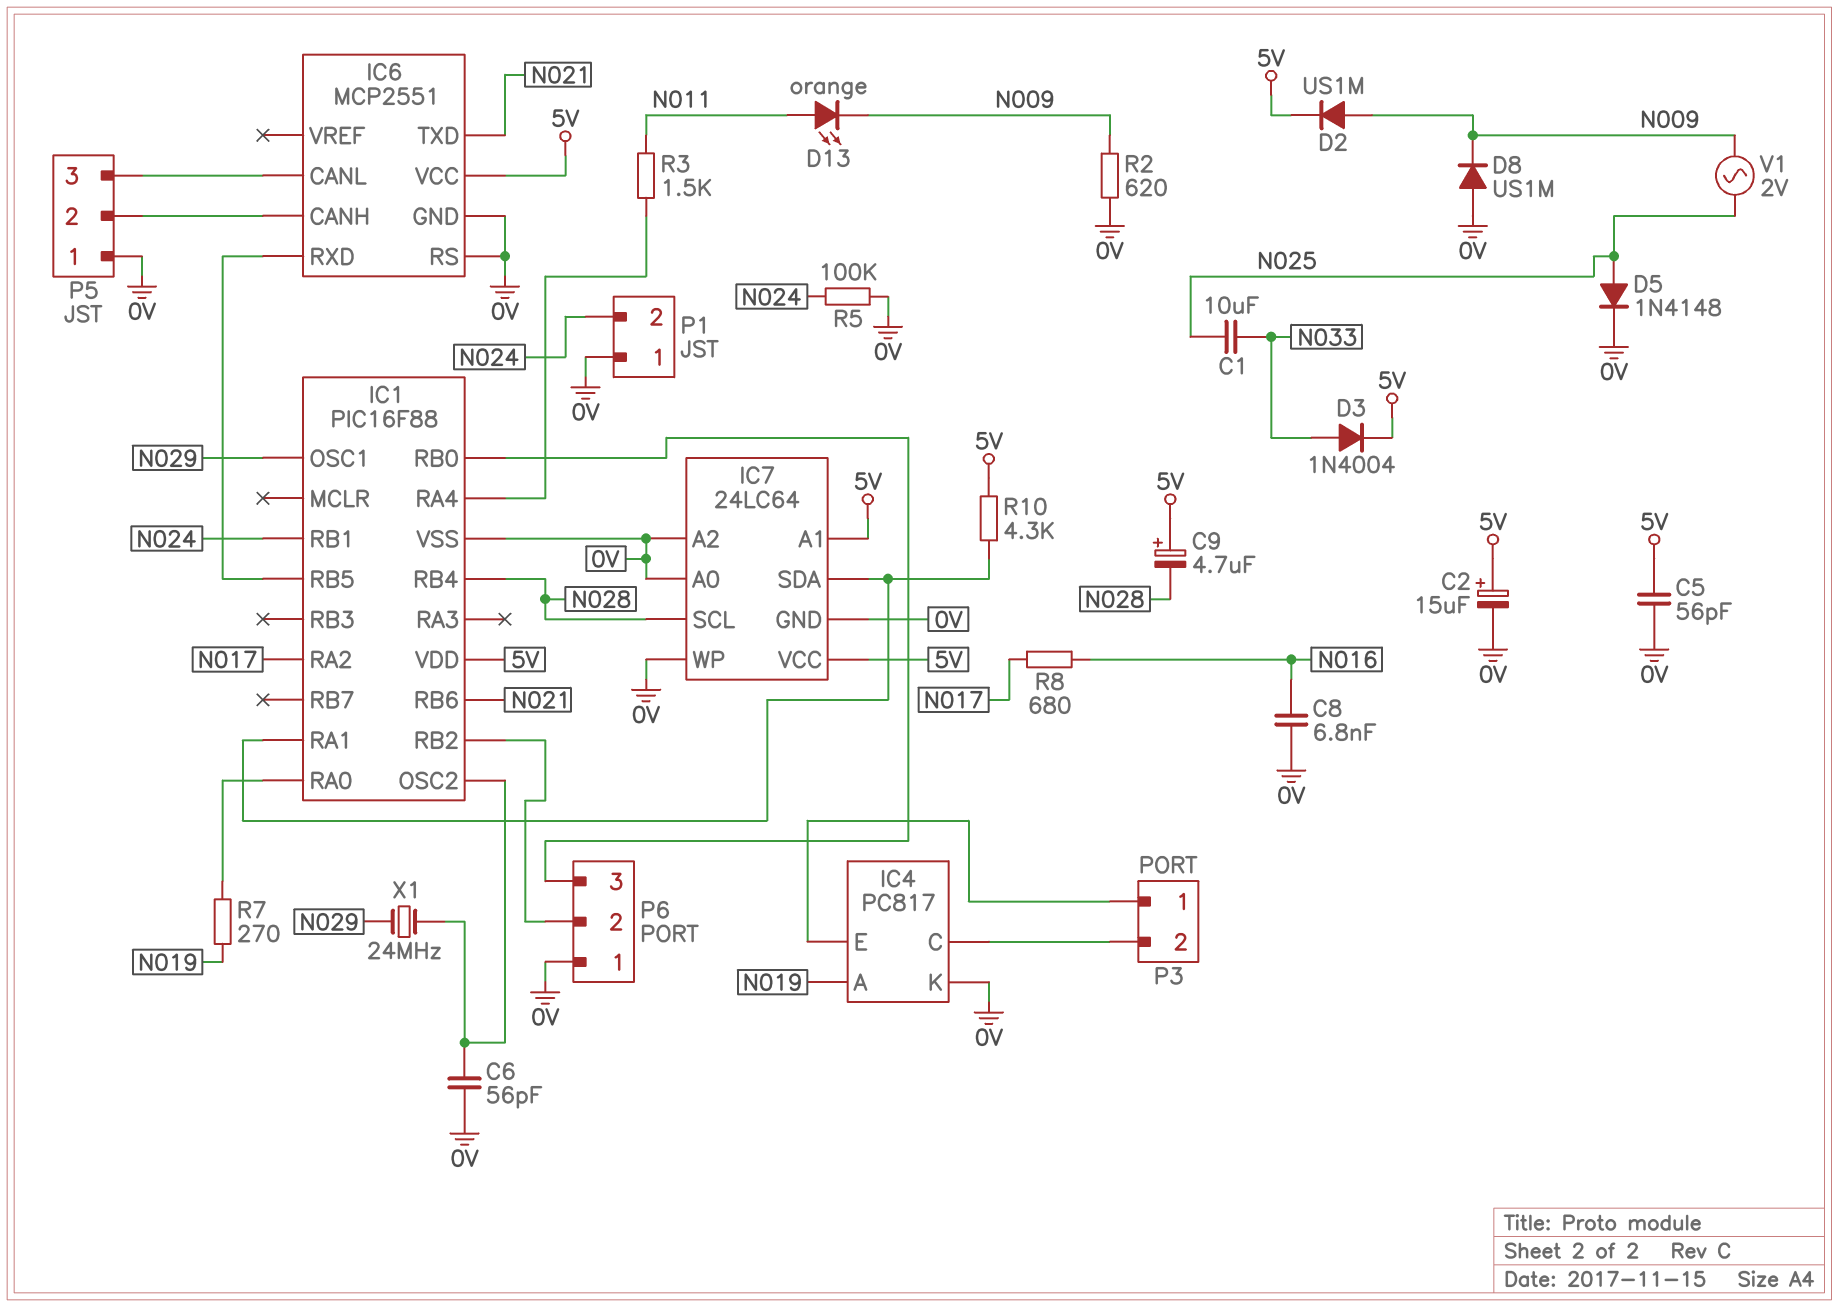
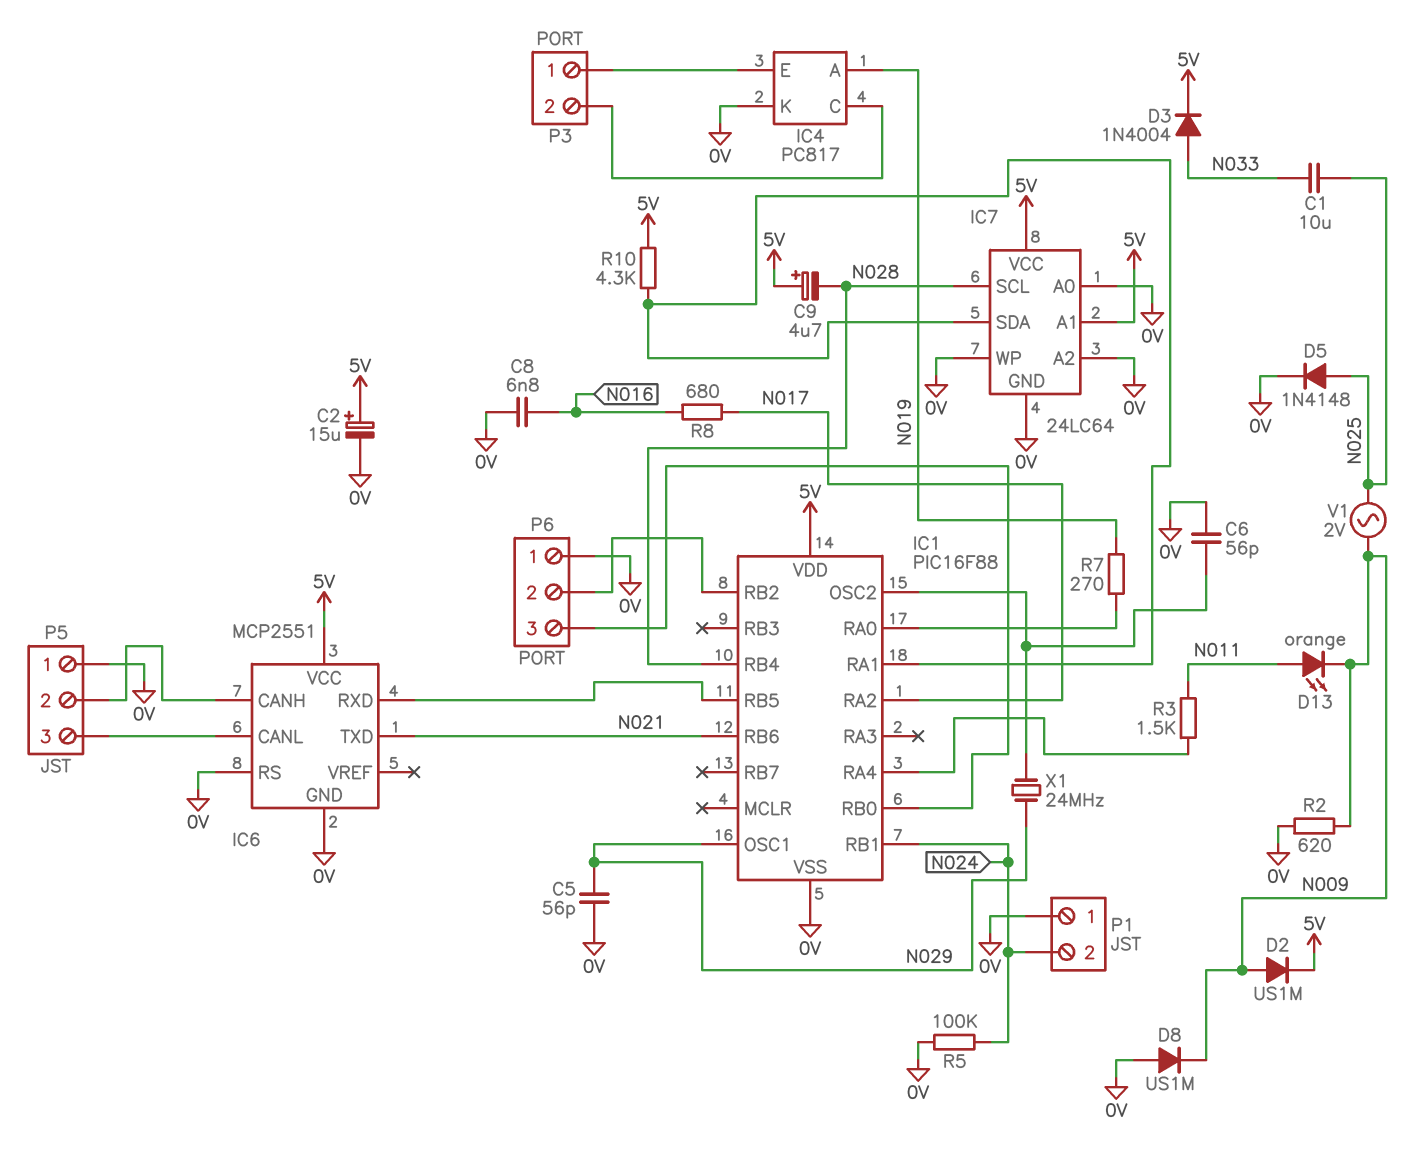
C5: 56pF (0V, 5V) -> 56pF (0V, N029)

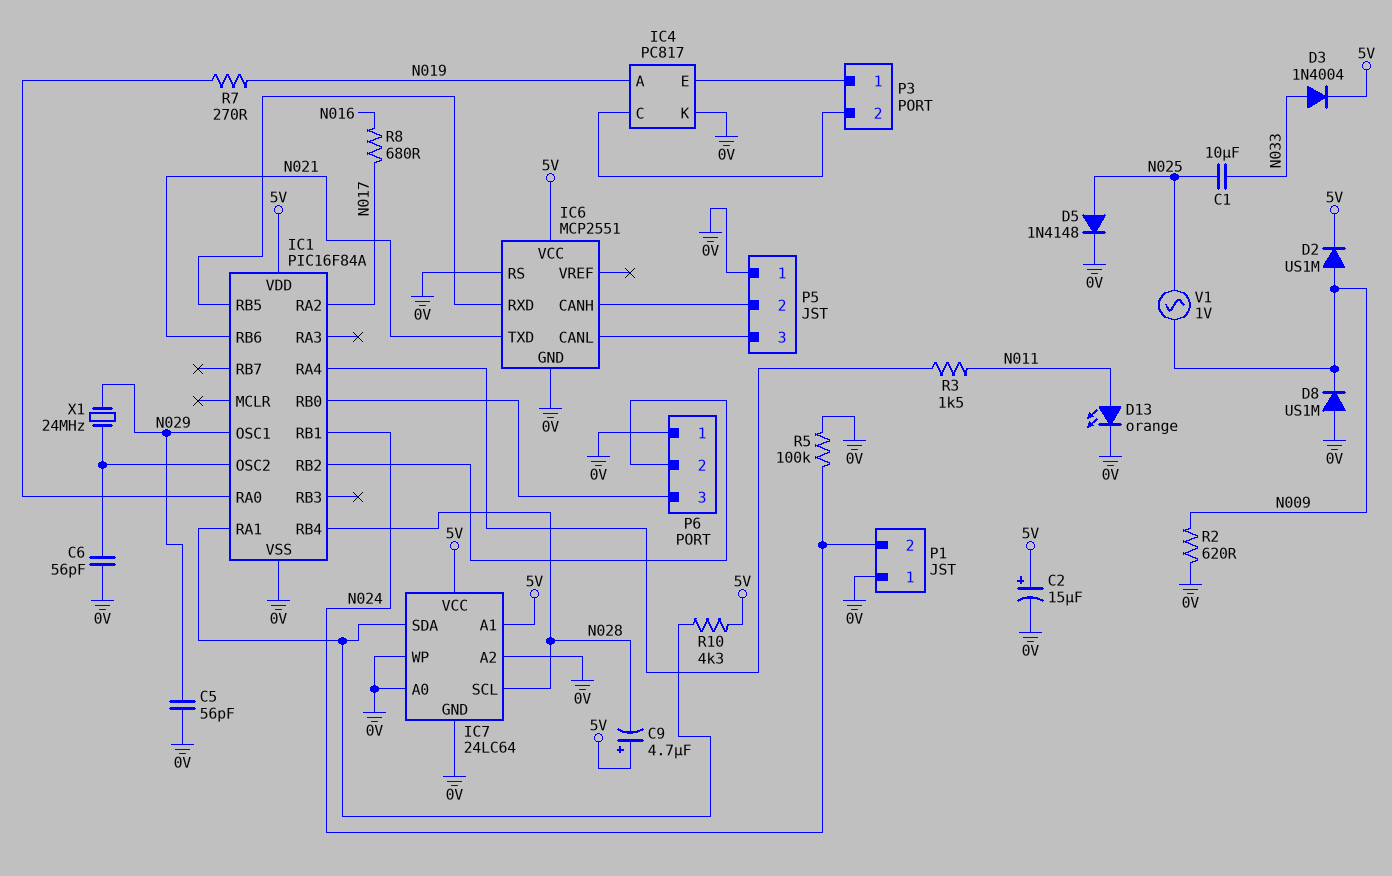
C8: 6.8nF (0V, N016) -> none
D13: LED orange (A N011, K N009) -> LED orange (A N011, K 0V)
IC1: PIC16F88 -> PIC16F84A
V1: AC 2V (N009, N025) -> AC 1V (N009, N025)

